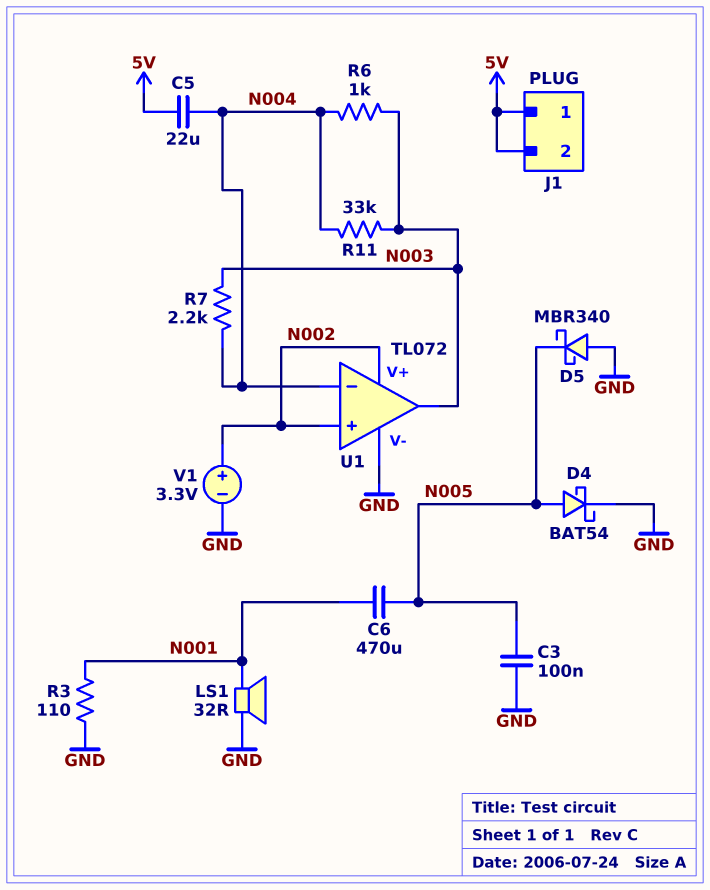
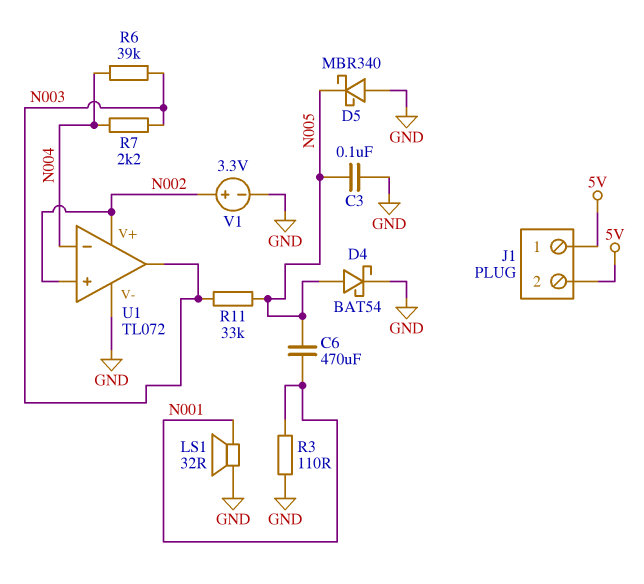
C5: 22uF (5V, N004) -> none
R6: 1k (N003, N004) -> 39k (N003, N004)
R11: 33k (N003, N004) -> 33k (N003, N005)

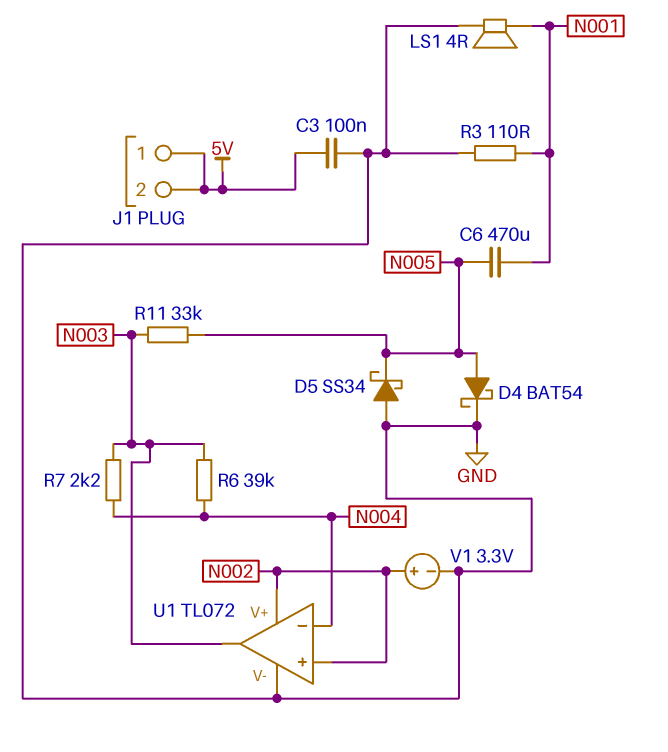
C3: 100nF (GND, N005) -> 100nF (5V, GND)
D5: schottky MBR340 (A GND, K N005) -> schottky SS34 (A GND, K N005)
LS1: speaker 32R (GND, N001) -> speaker 4R (GND, N001)

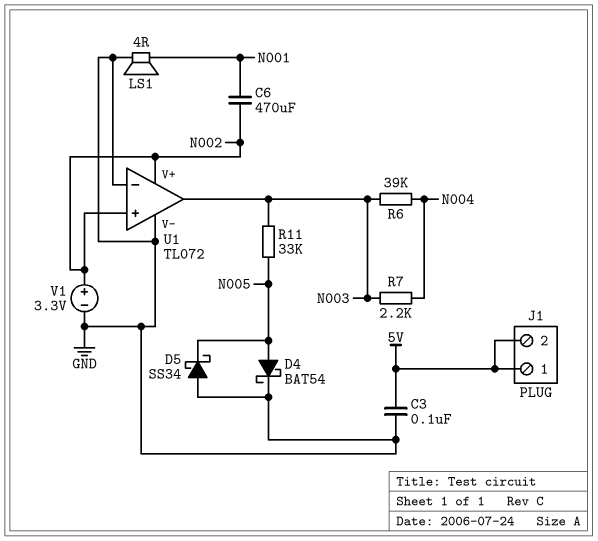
C6: 470uF (N001, N005) -> 470uF (N001, N002)
R3: 110 (GND, N001) -> none
U1 pin in-: N004 -> GND

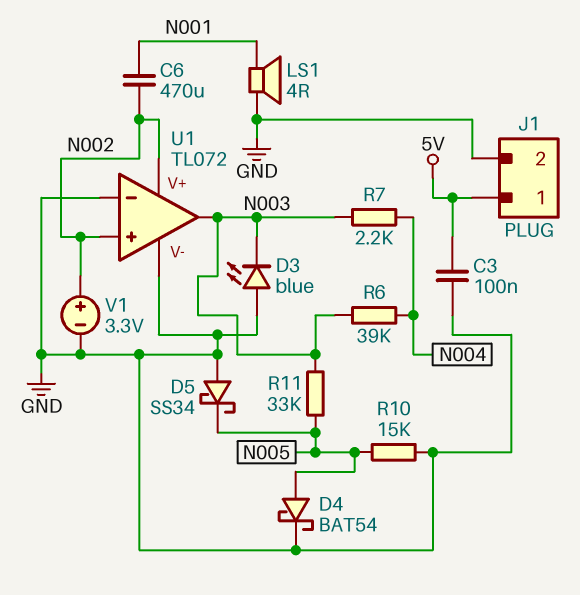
D3: none -> LED blue (A GND, K N003)
J1 pin 2: 5V -> GND
R10: none -> 15k (GND, N005)

